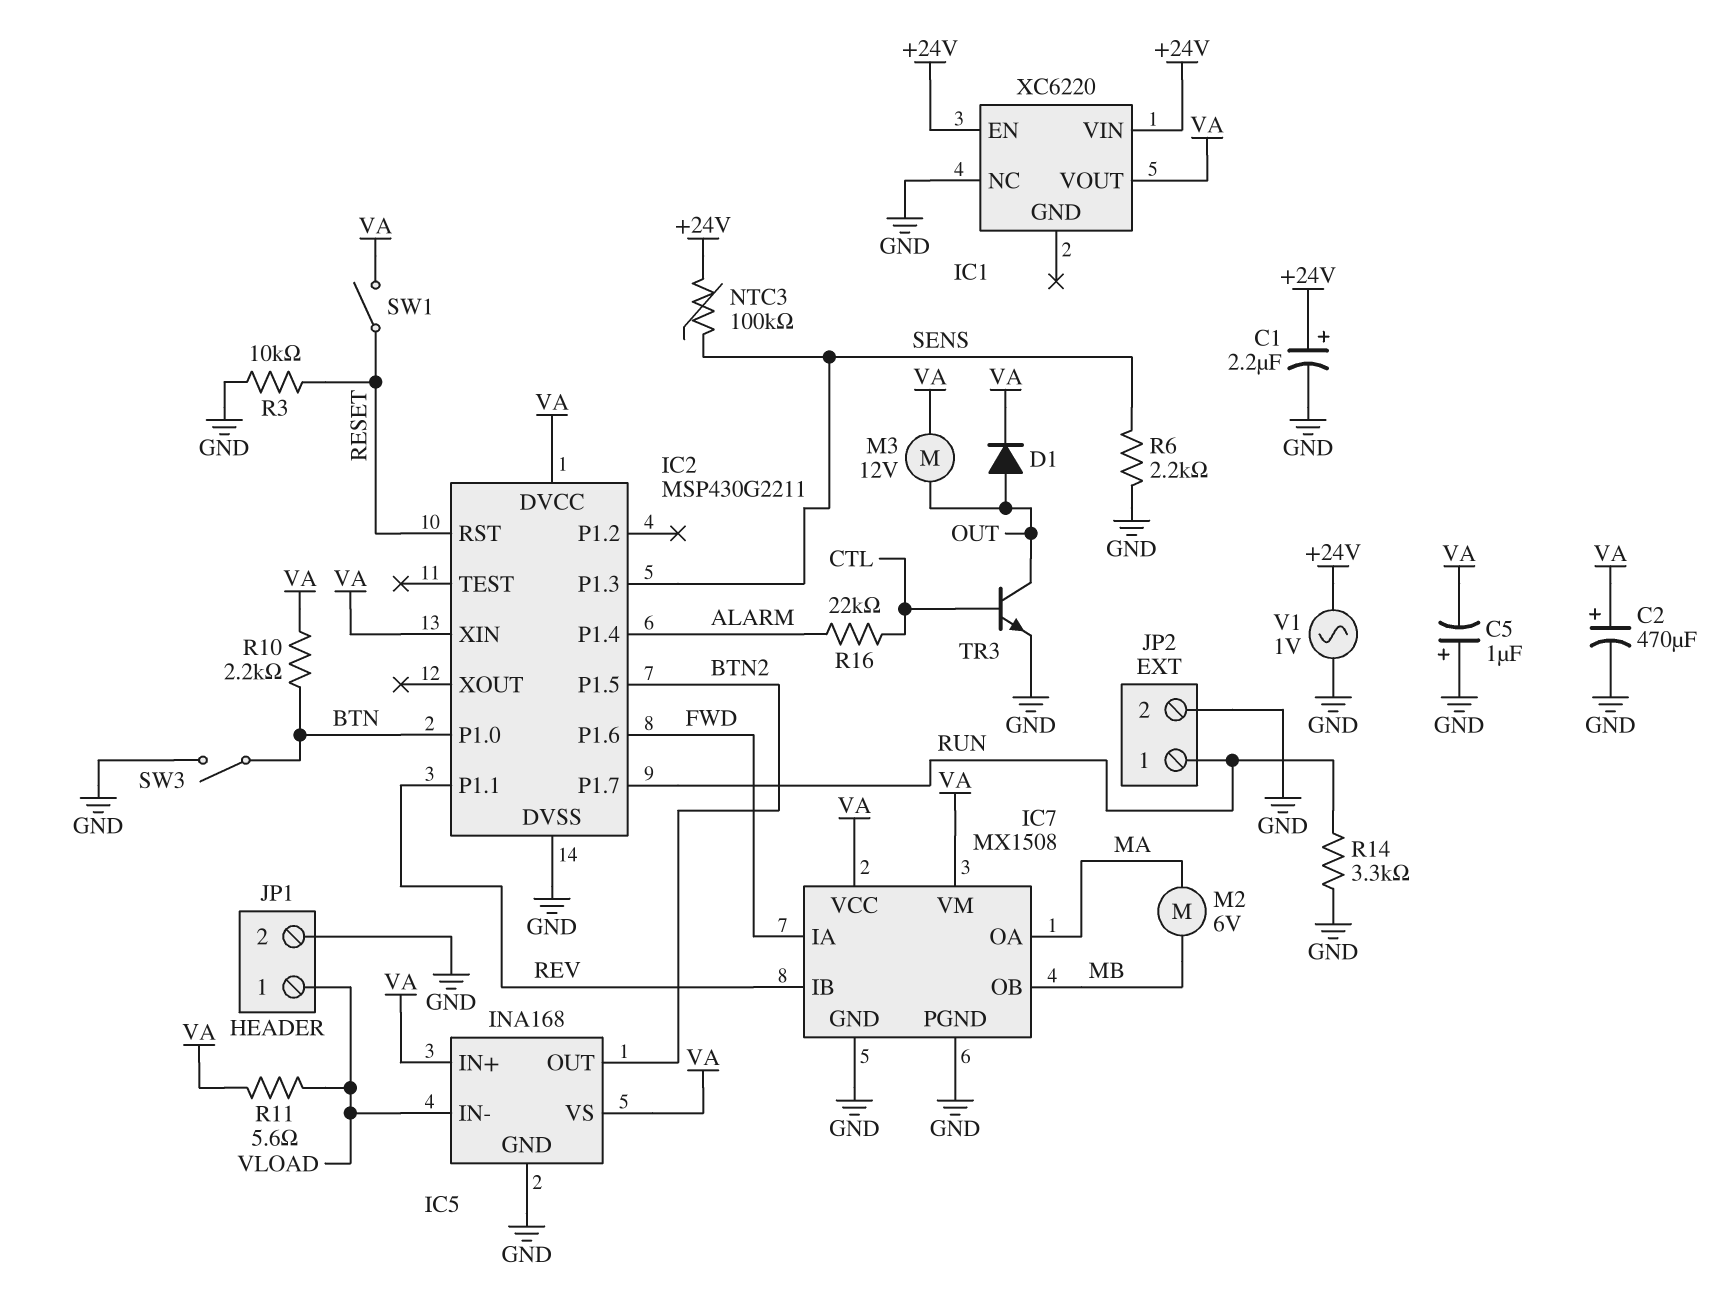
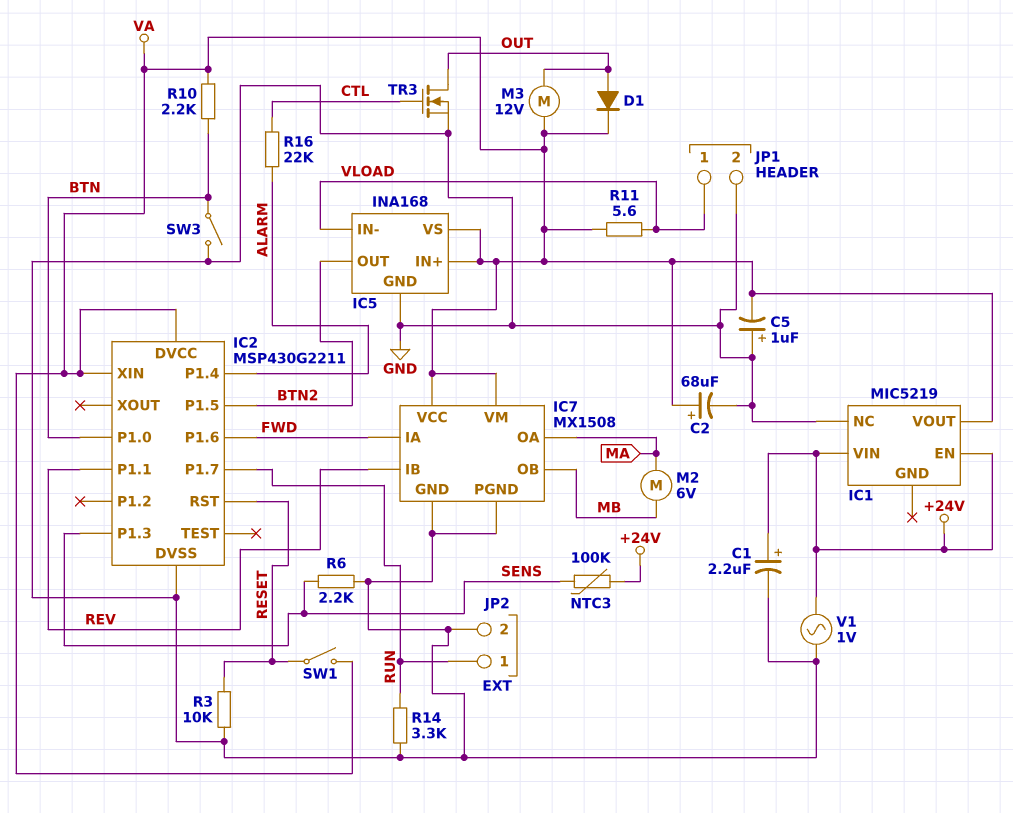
C2: 470uF (plus VA, minus GND) -> 68uF (plus VA, minus GND)
IC1: XC6220 -> MIC5219
TR3: NPN (B CTL, C OUT, E GND) -> NMOS (G CTL, D OUT, S GND)

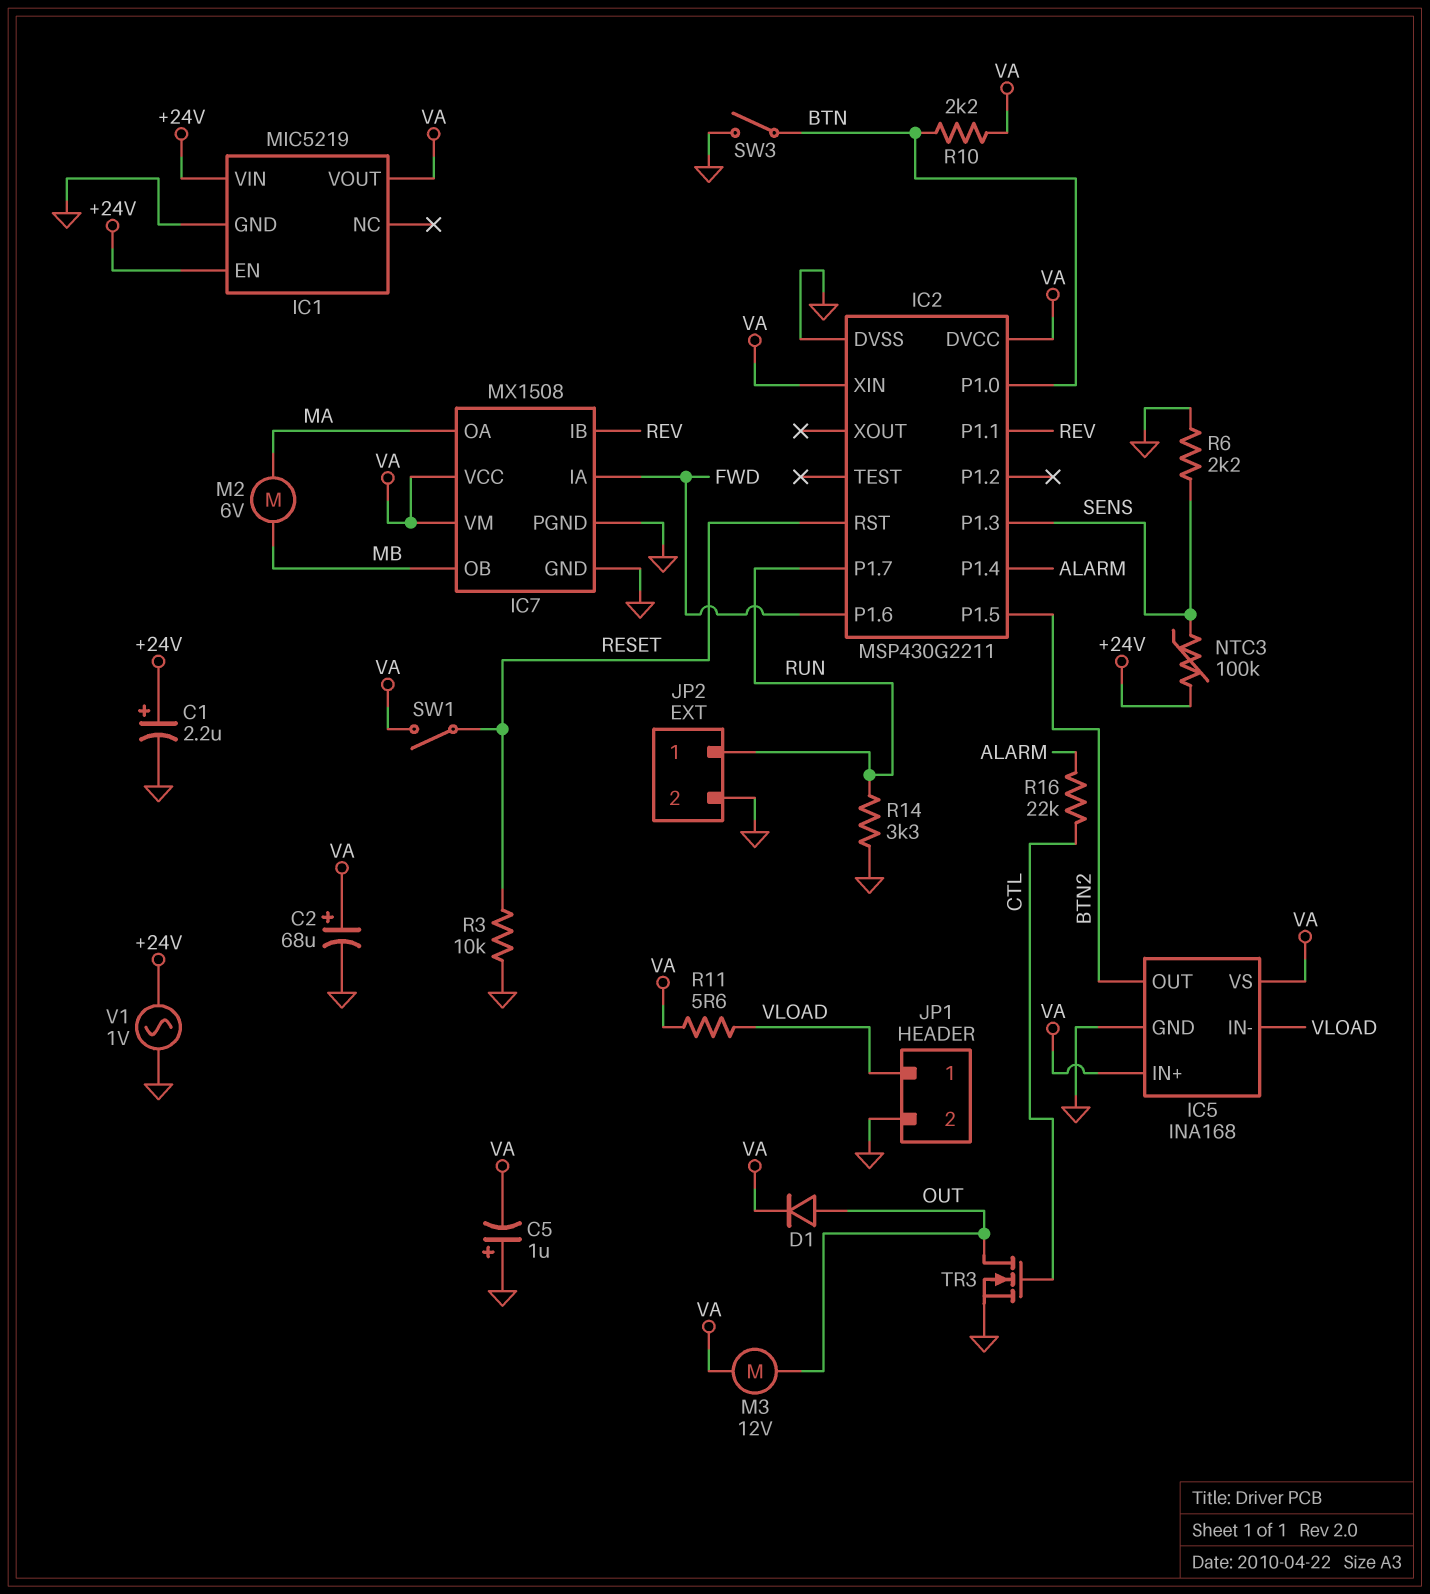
IC1 pin GND: none -> GND
IC1 pin NC: GND -> none

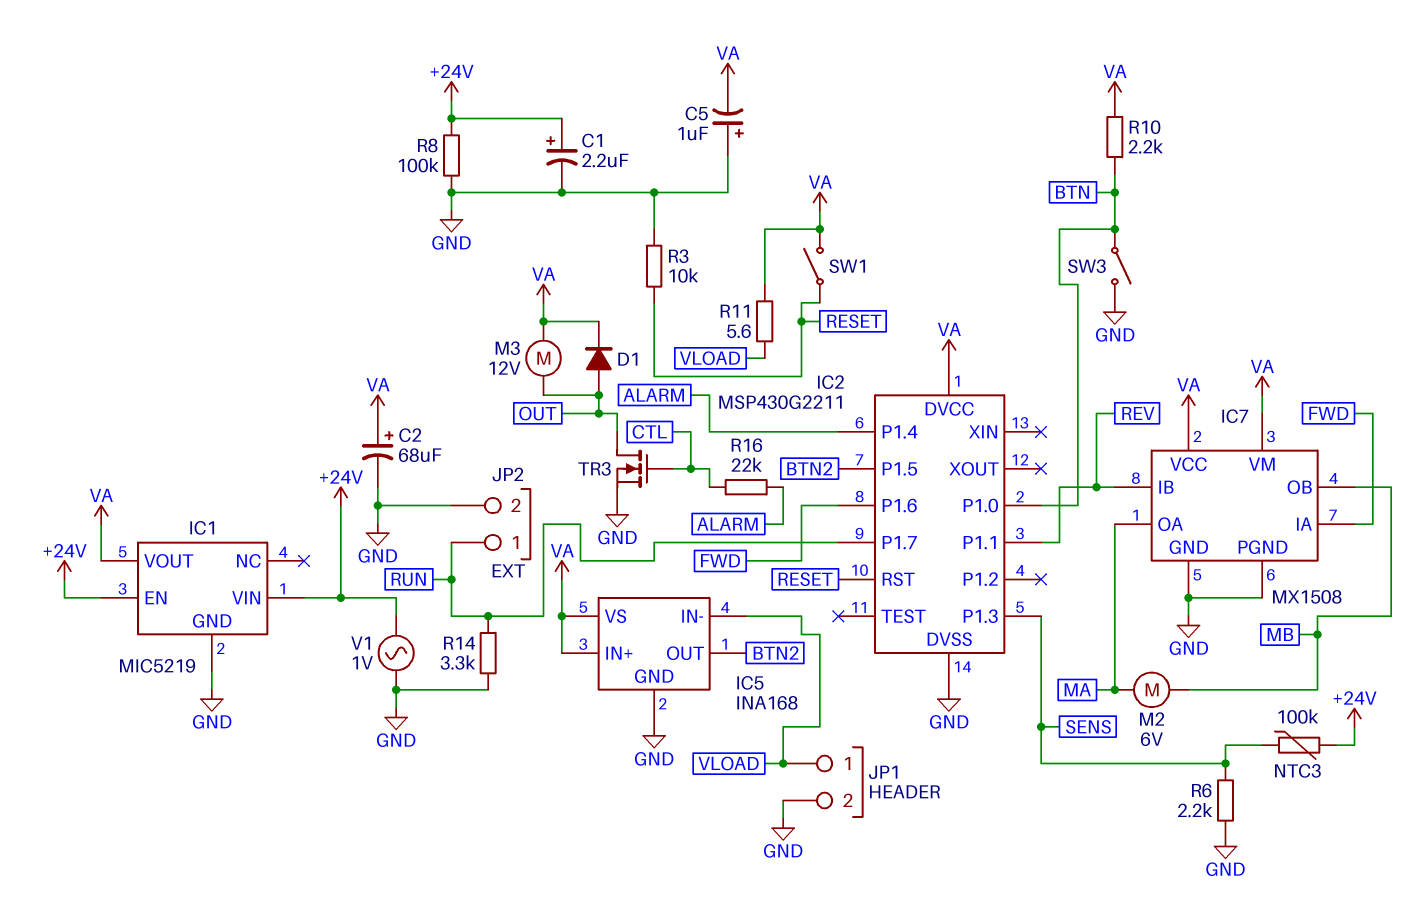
IC2 pin XIN: VA -> none
R8: none -> 100k (+24V, GND)

